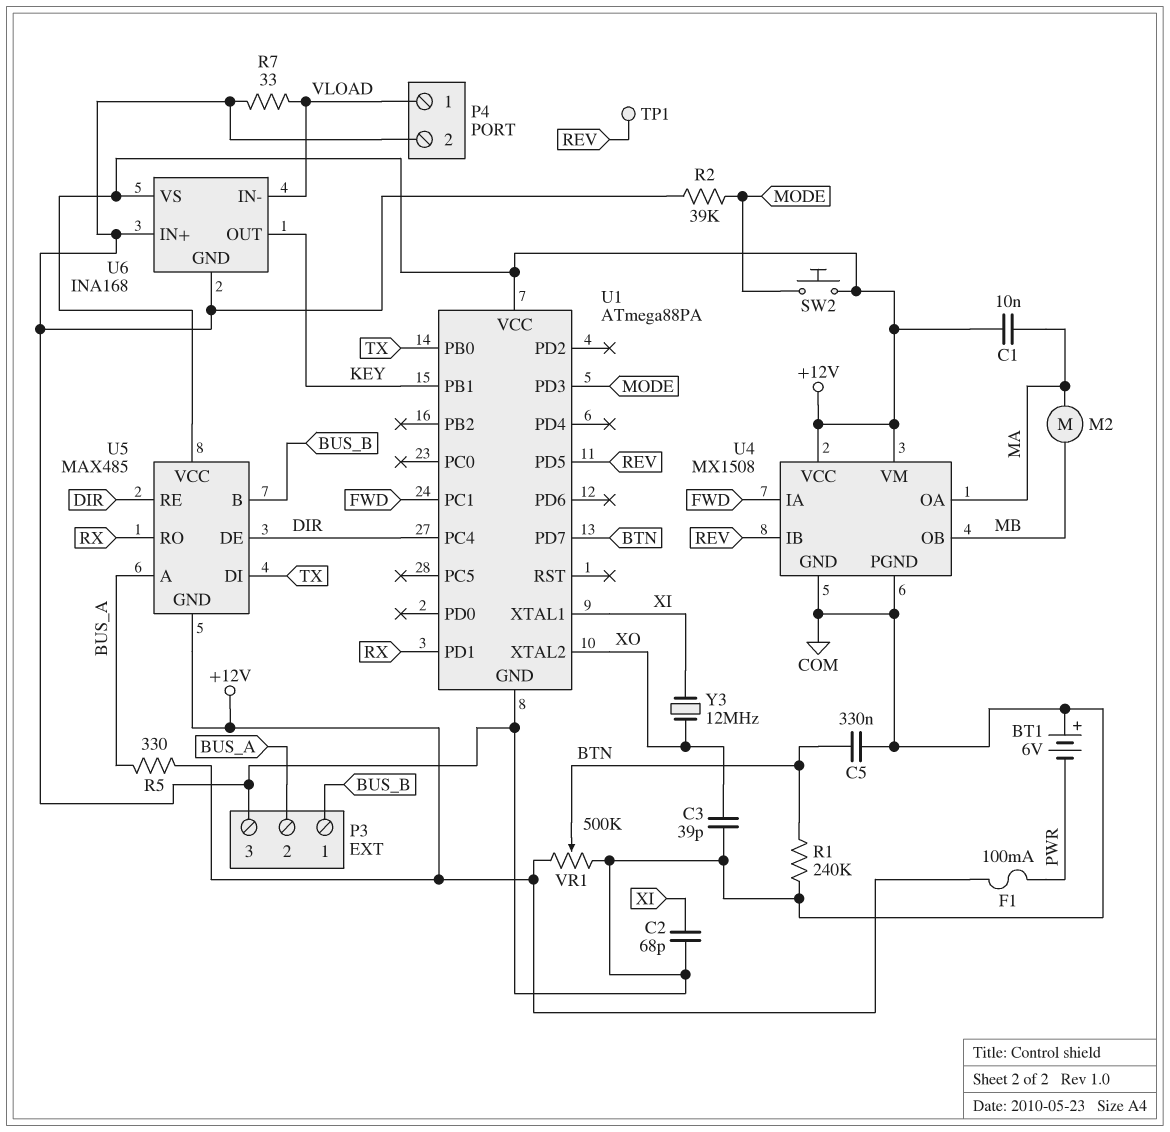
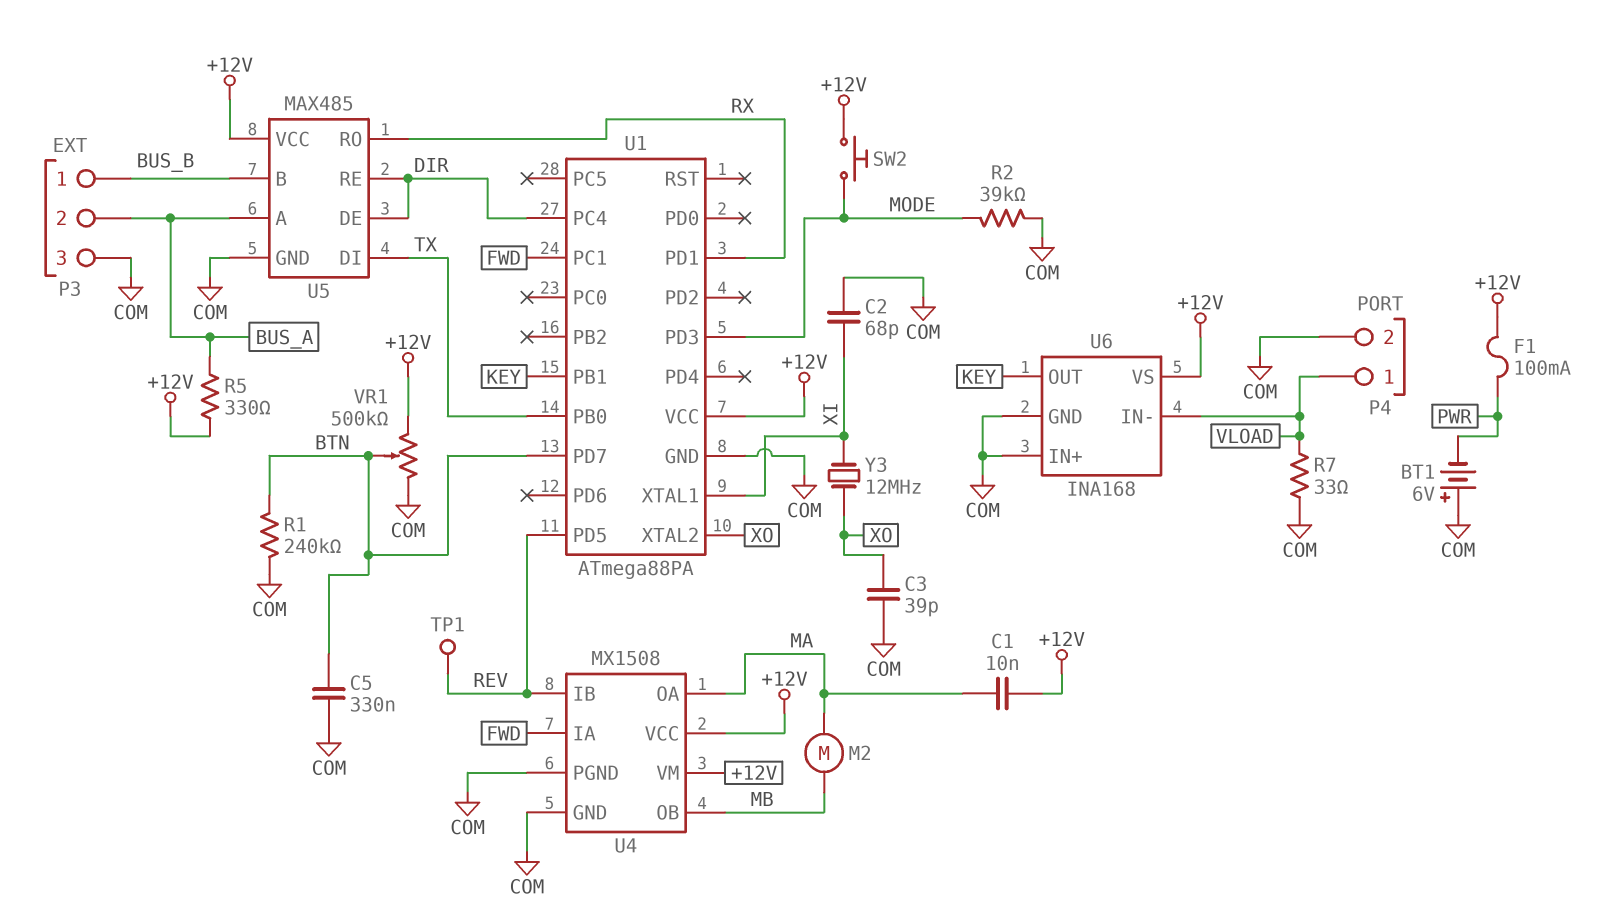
U5 pin GND: +12V -> COM

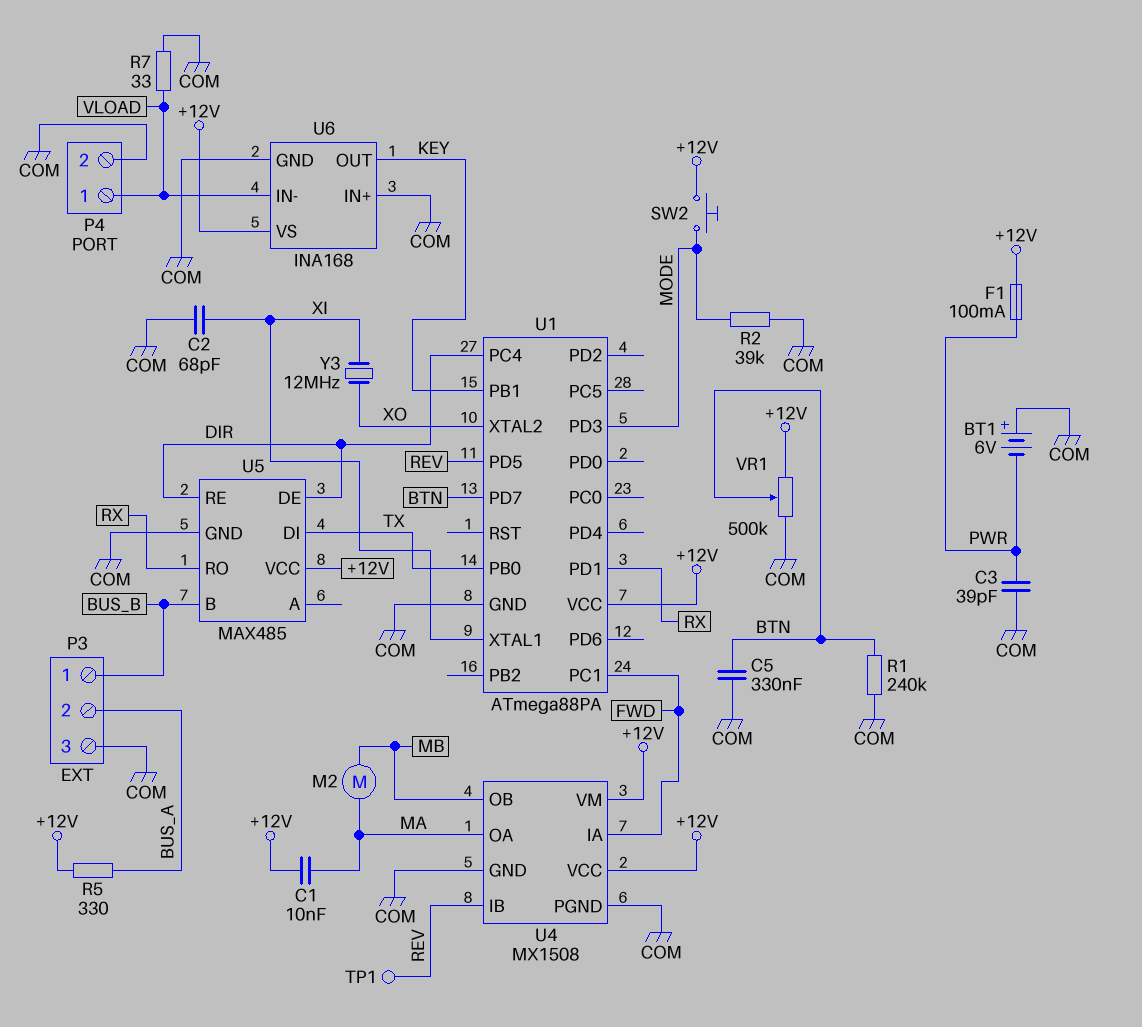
C3: 39pF (COM, XO) -> 39pF (COM, PWR)
U5 pin A: BUS_A -> none

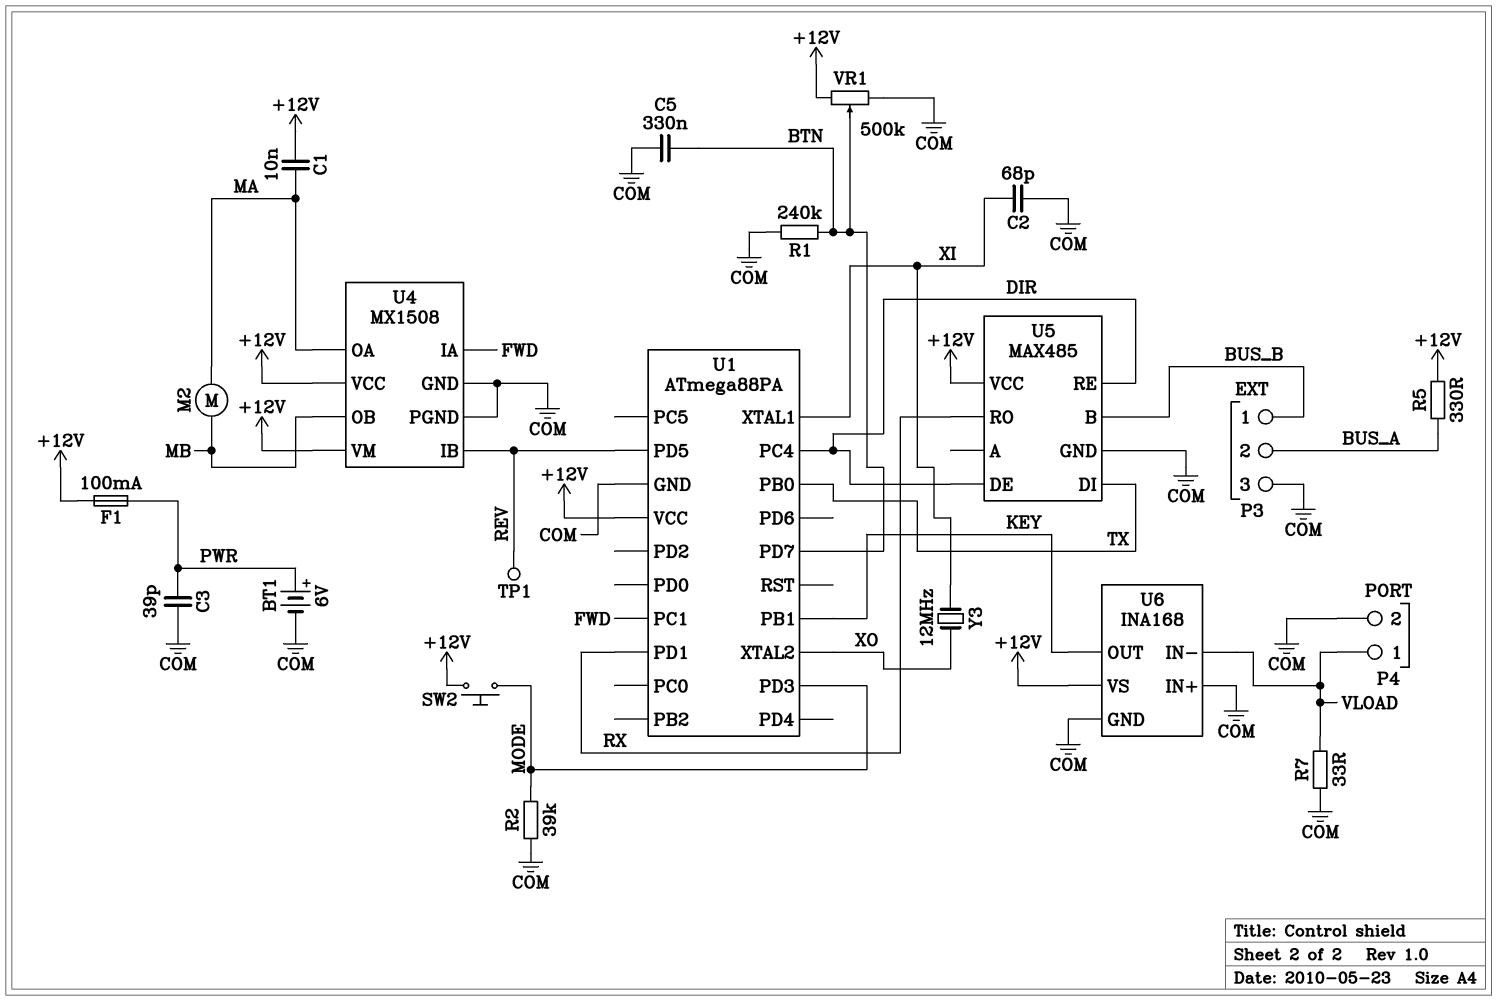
BT1: 6V (plus COM, minus PWR) -> 6V (plus PWR, minus COM)

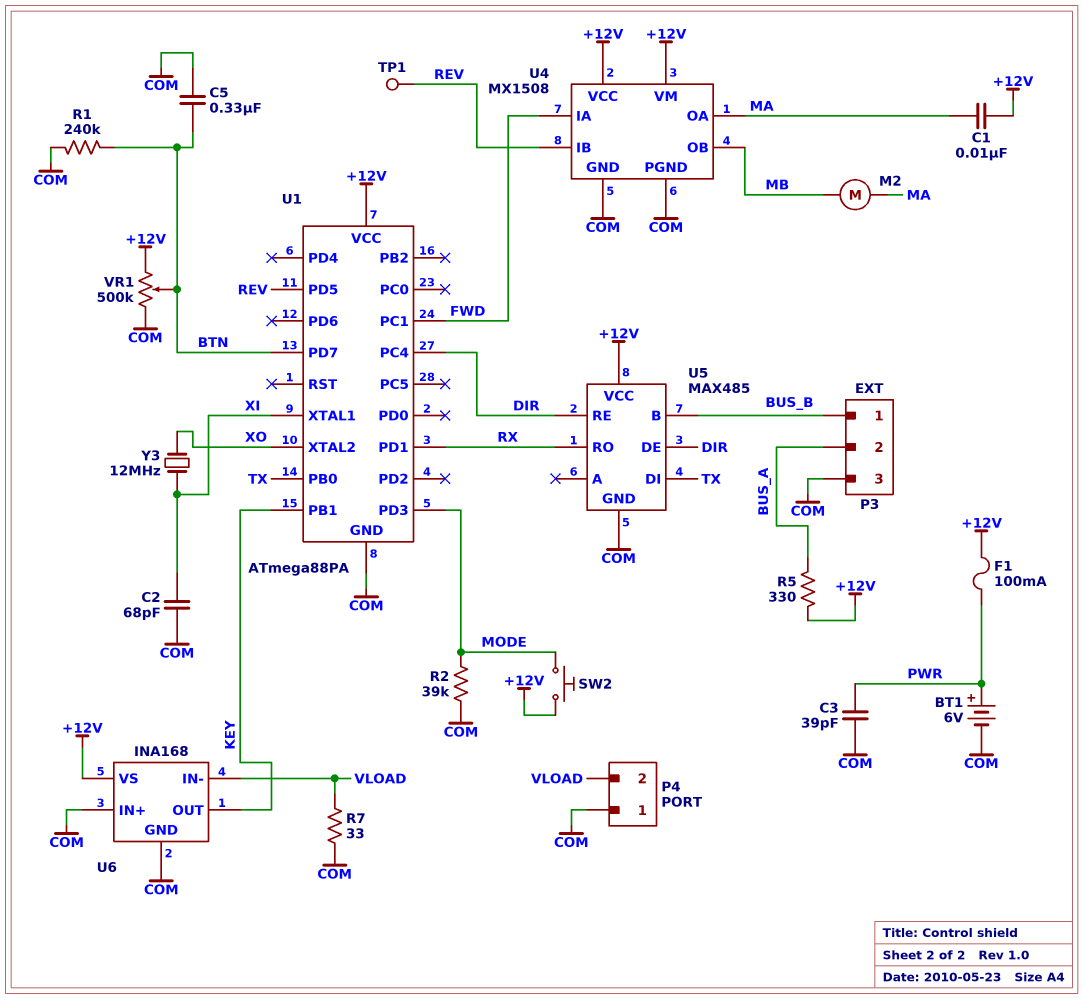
P4 pin 1: VLOAD -> COM
P4 pin 2: COM -> VLOAD

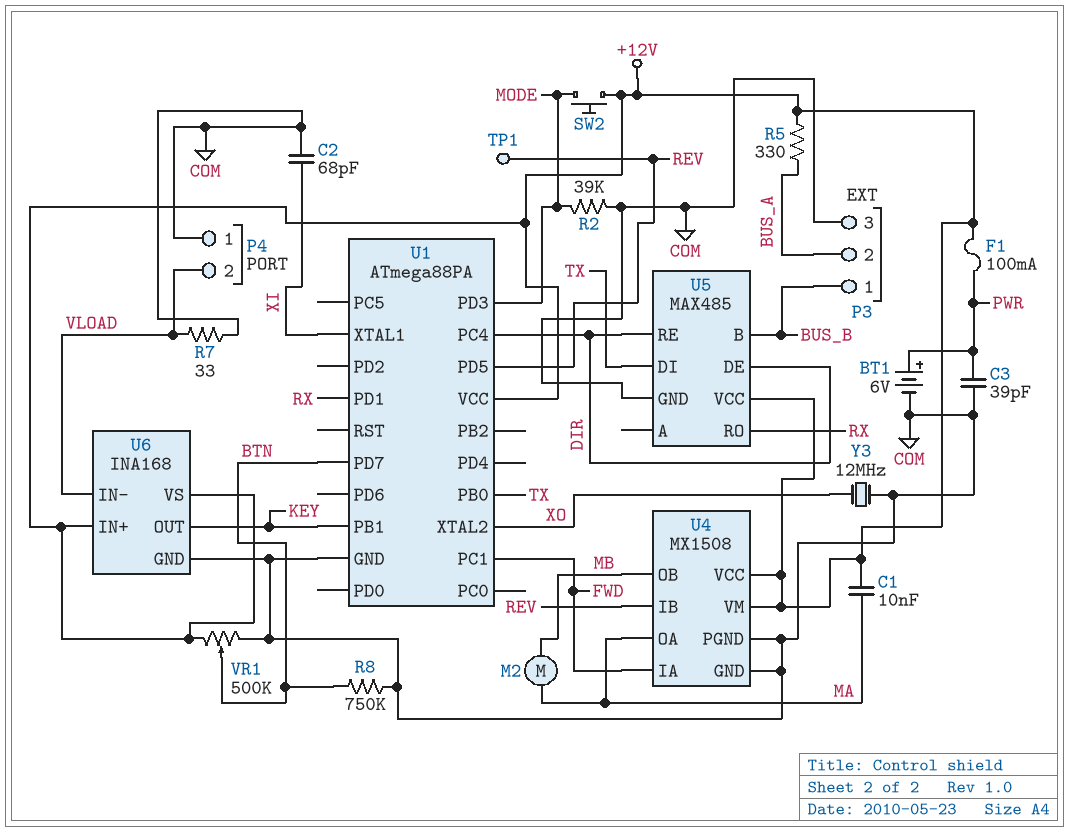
C5: 330nF (BTN, COM) -> none
R1: 240k (BTN, COM) -> none
R8: none -> 750k (BTN, COM)
U6 pin IN+: COM -> +12V
Y3: 12MHz (XI, XO) -> 12MHz (COM, XO)

